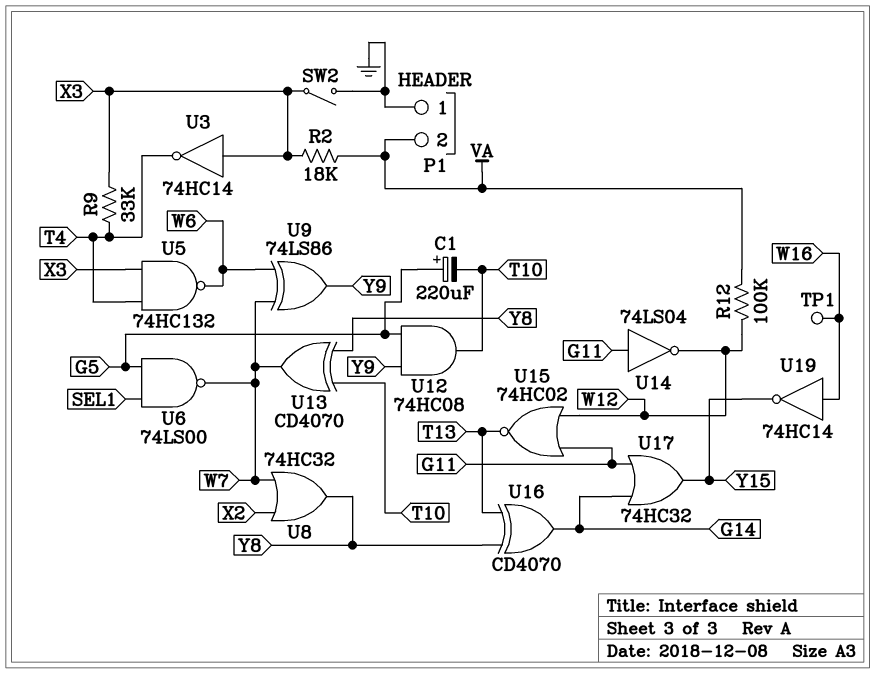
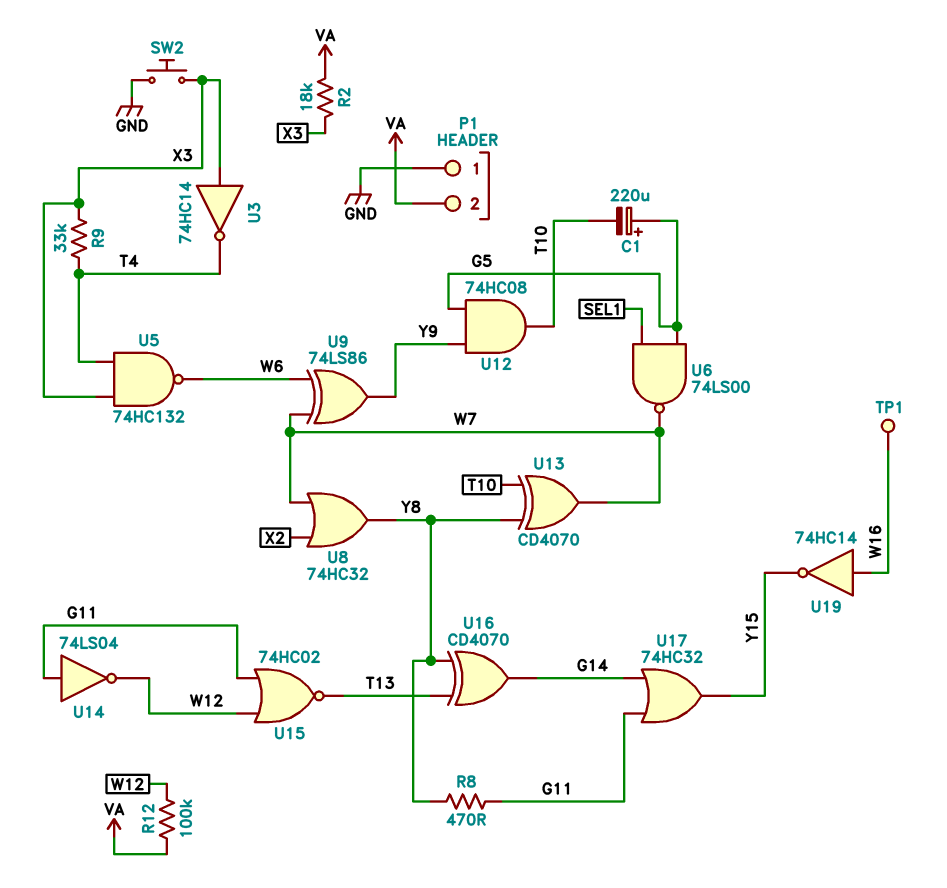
R8: none -> 470 (G11, Y8)
SW2: switch (GND, X3) -> button (GND, X3)

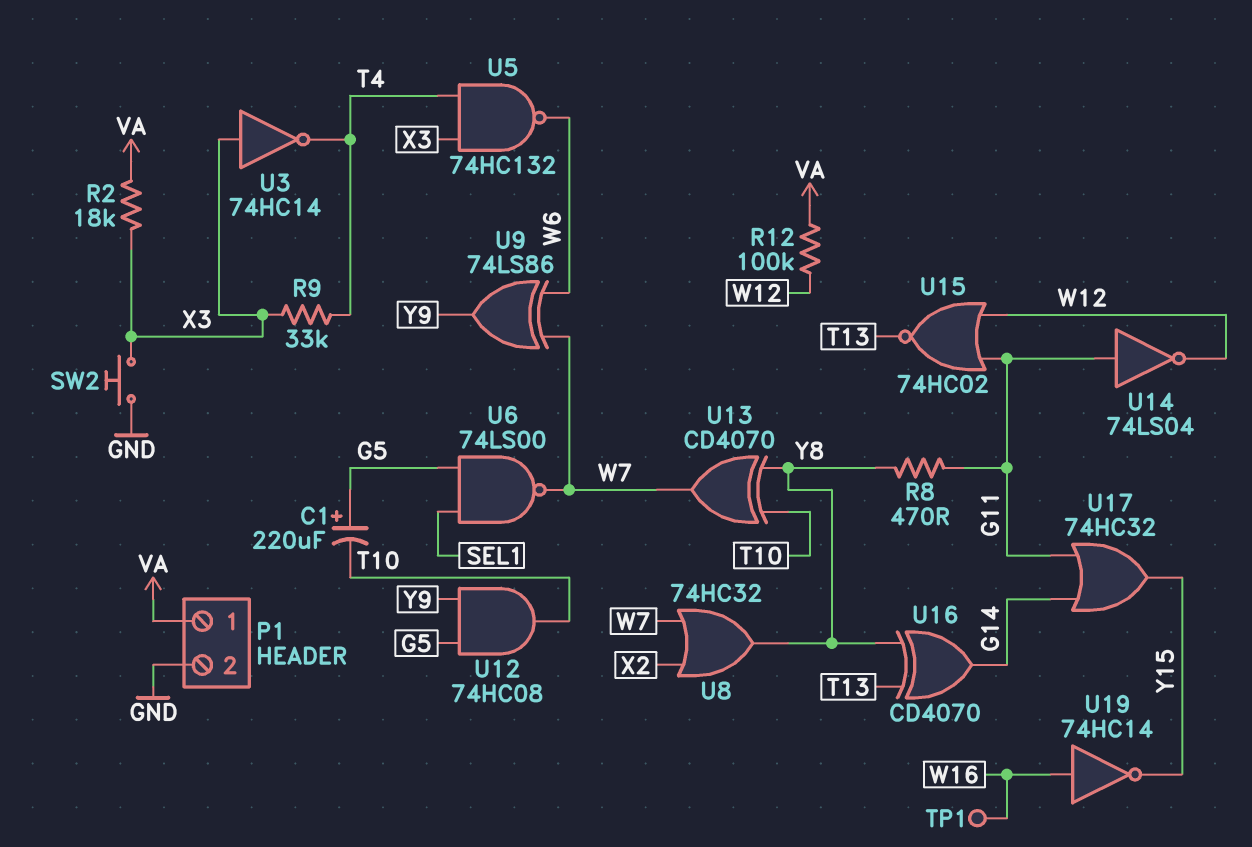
P1 pin 1: GND -> VA
P1 pin 2: VA -> GND

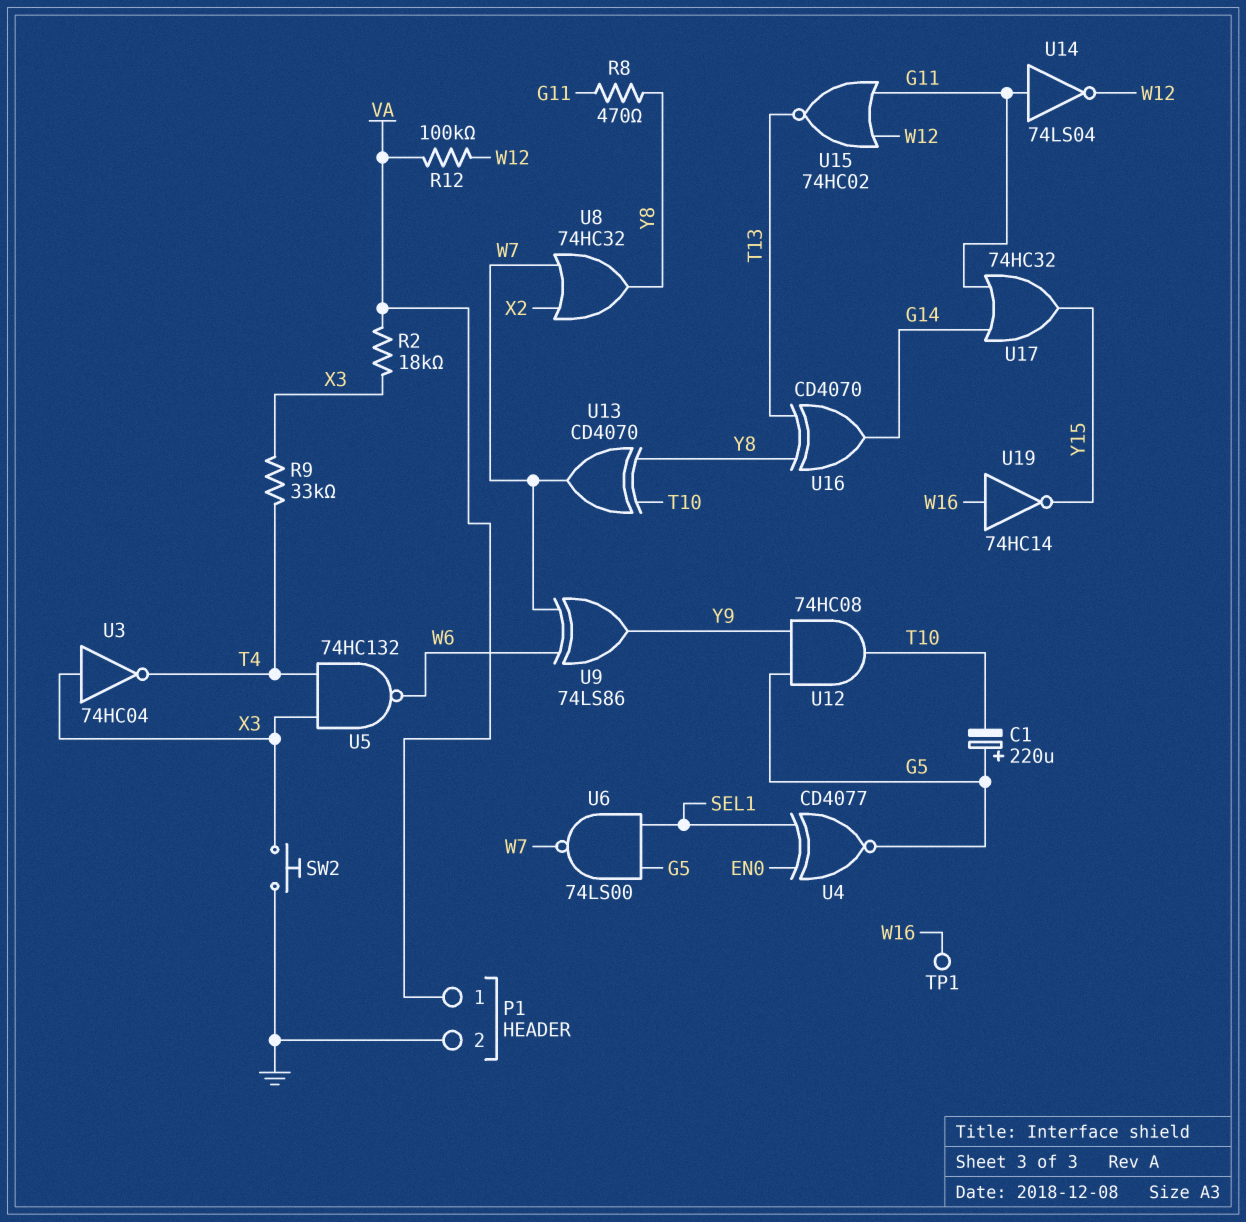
U3: NOT 74HC14 (in X3, out T4) -> NOT 74HC04 (in X3, out T4)
U4: none -> XNOR CD4077 (in EN0, in SEL1, out G5)

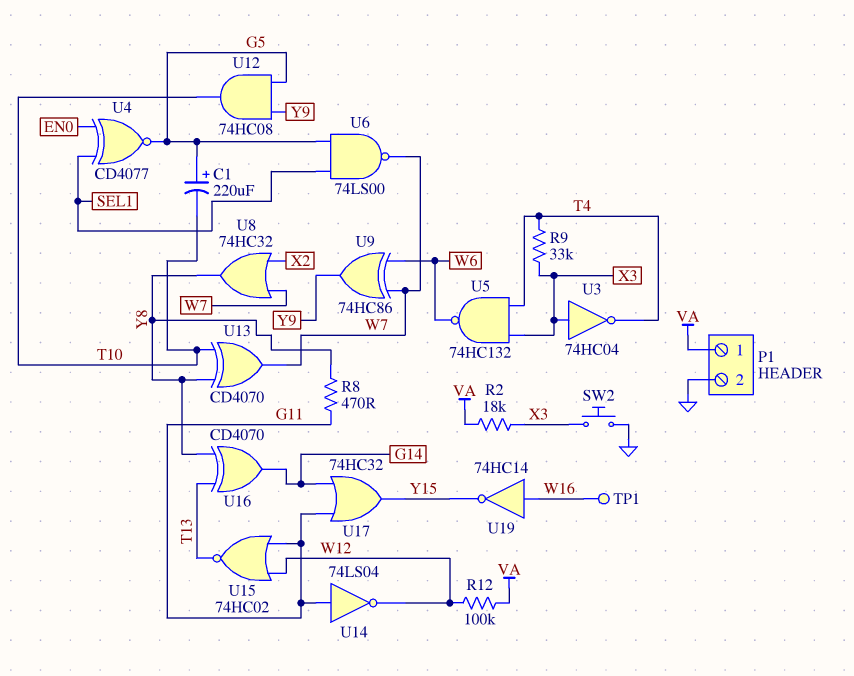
U9: XOR 74LS86 (in W6, in W7, out Y9) -> XOR 74HC86 (in W6, in W7, out Y9)

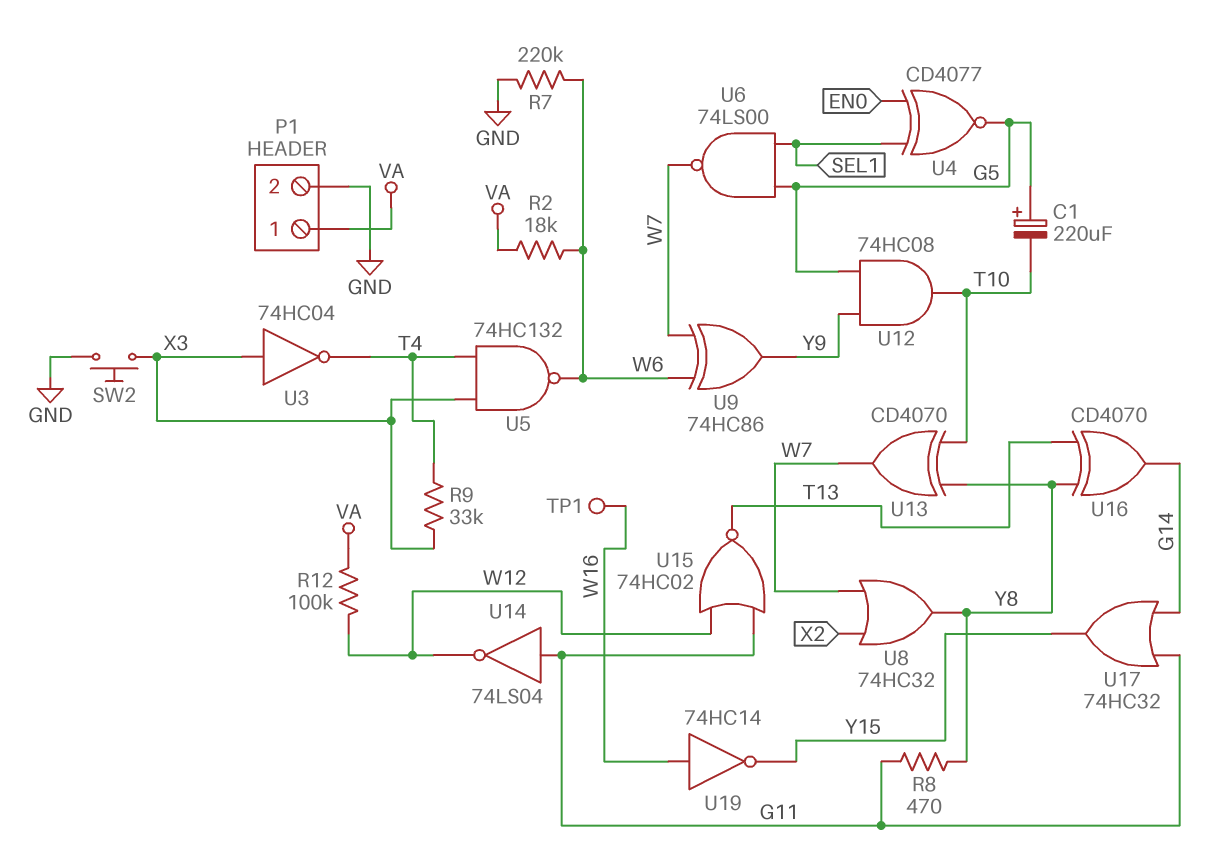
R2: 18k (VA, X3) -> 18k (VA, W6)
R7: none -> 220k (GND, W6)

